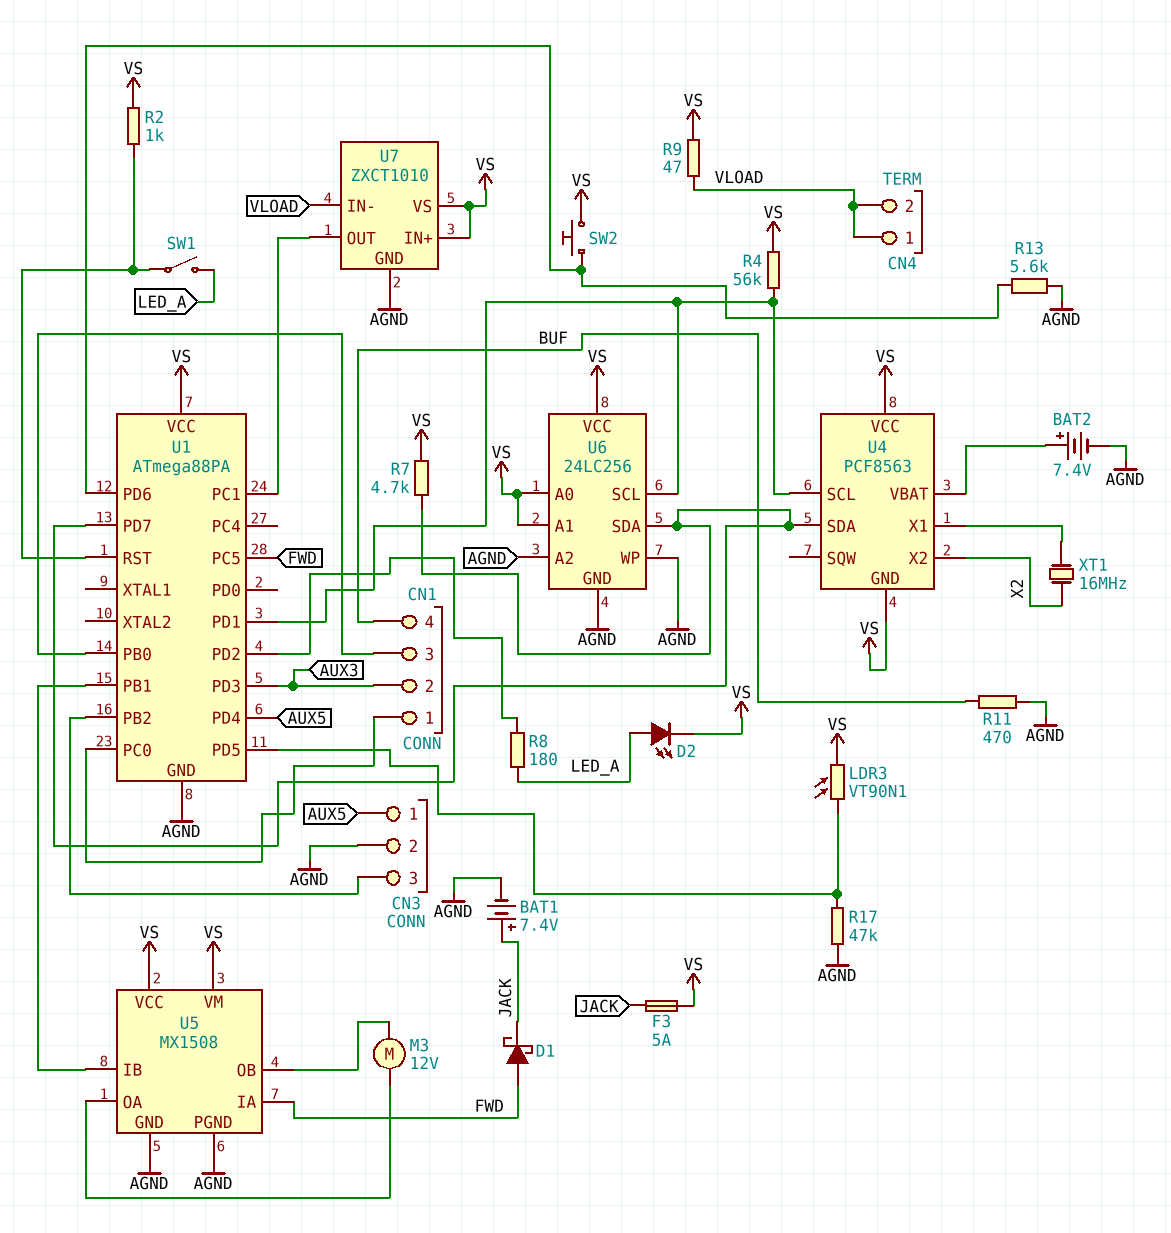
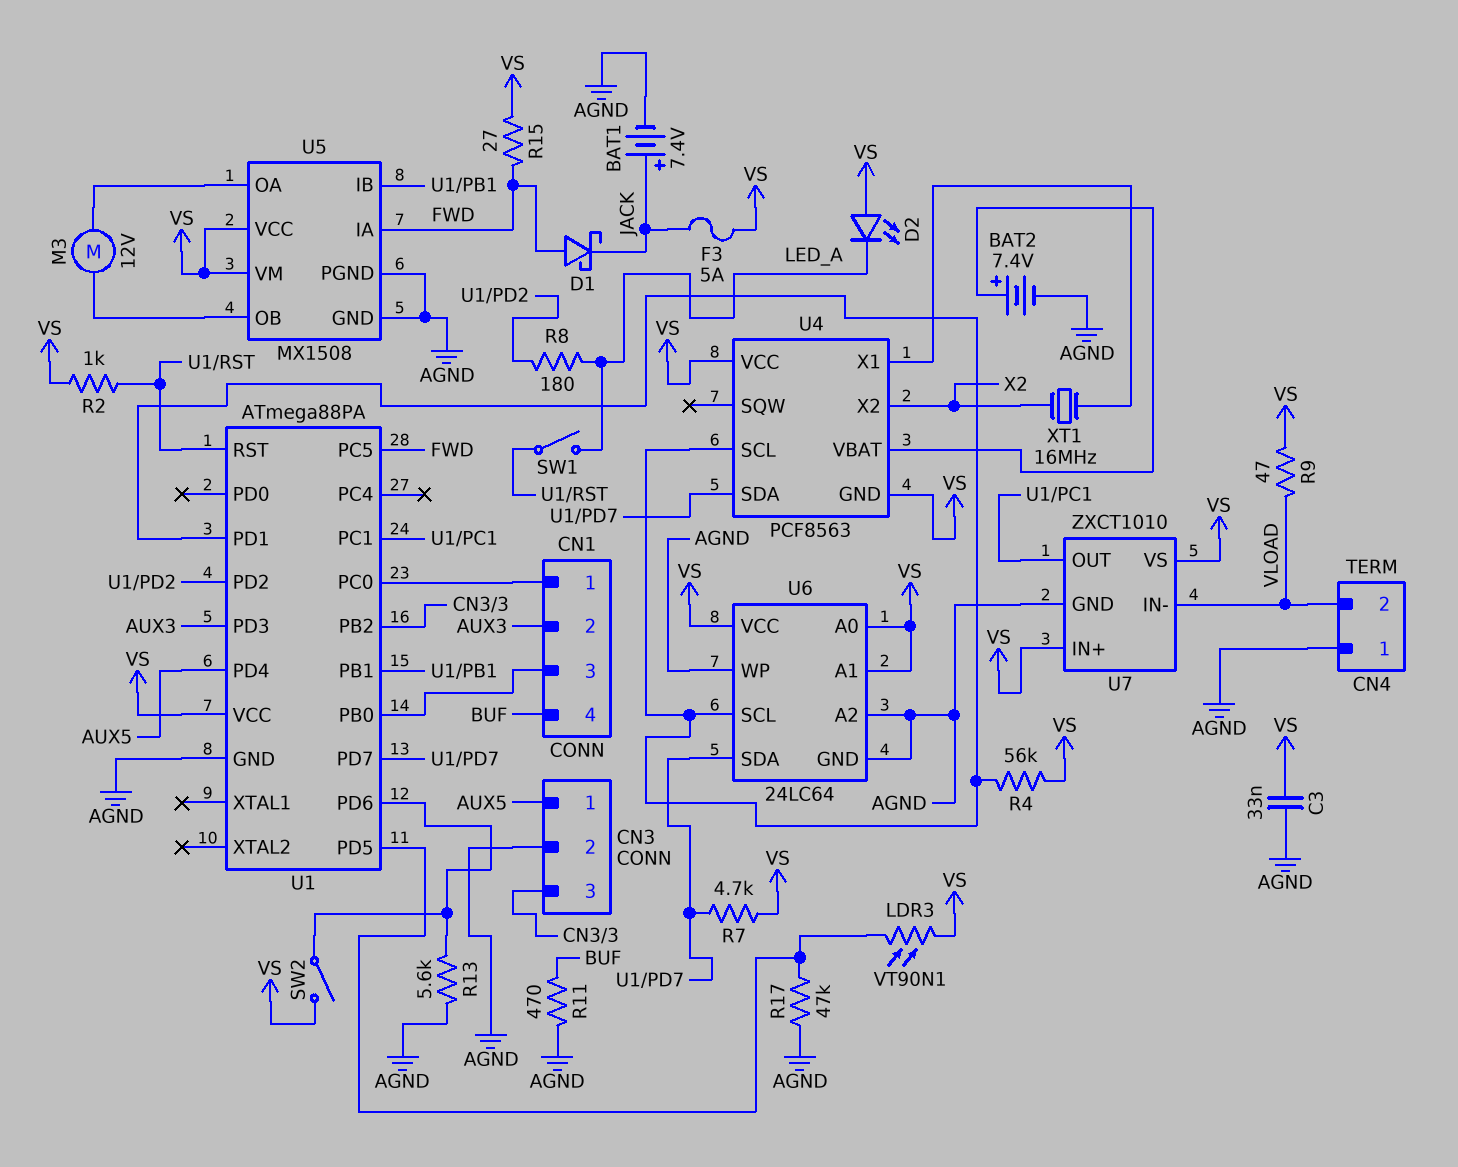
C3: none -> 33nF (AGND, VS)
CN4 pin 1: VLOAD -> AGND
D2: LED (A LED_A, K VS) -> LED (A VS, K LED_A)
R15: none -> 27 (FWD, VS)
SW2: button (U1/PD6, VS) -> switch (U1/PD6, VS)
U6: 24LC256 -> 24LC64

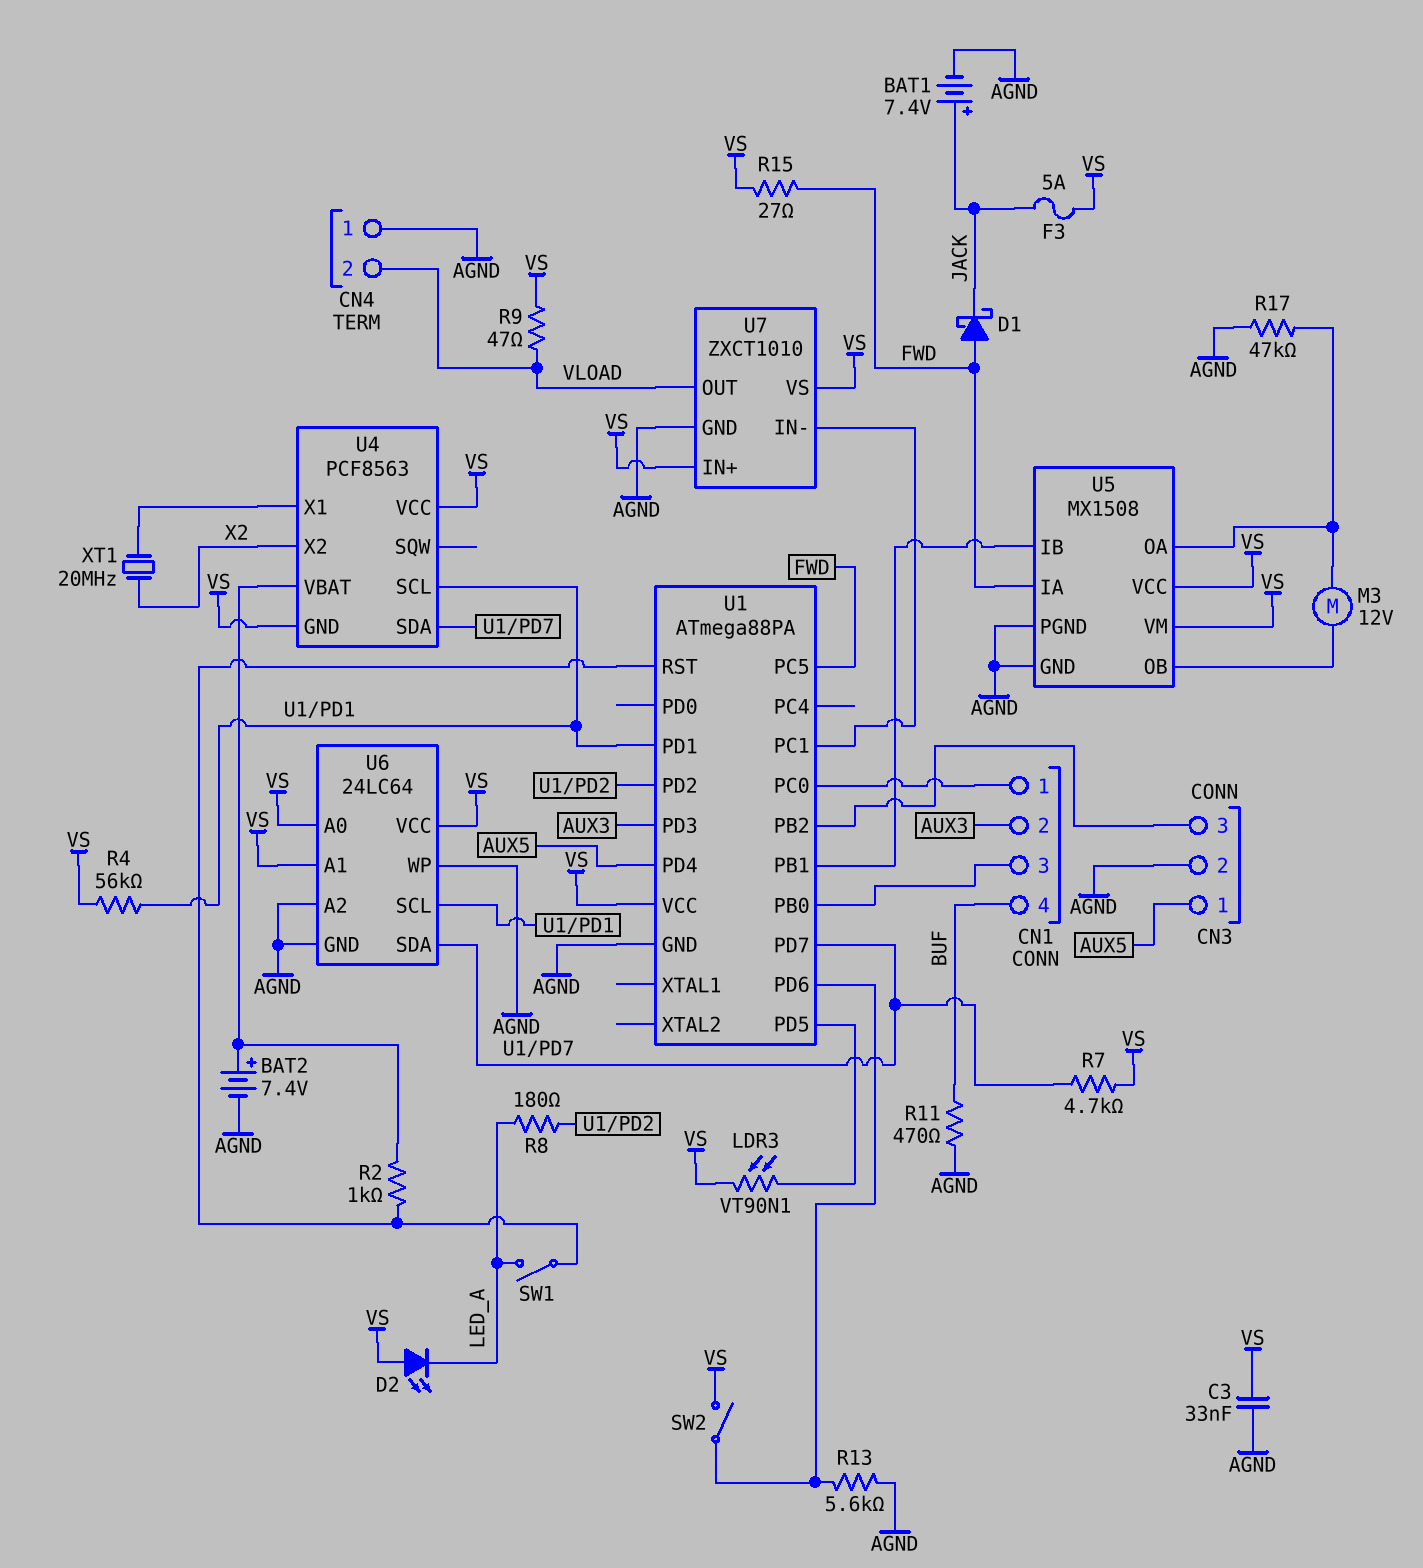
R2: 1k (U1/RST, VS) -> 1k (U1/RST, U4/VBAT)
R17: 47k (AGND, U1/PD5) -> 47k (AGND, U5/OA)
U7 pin IN-: VLOAD -> U1/PC1
U7 pin OUT: U1/PC1 -> VLOAD
XT1: 16MHz (U4/X1, X2) -> 20MHz (U4/X1, X2)

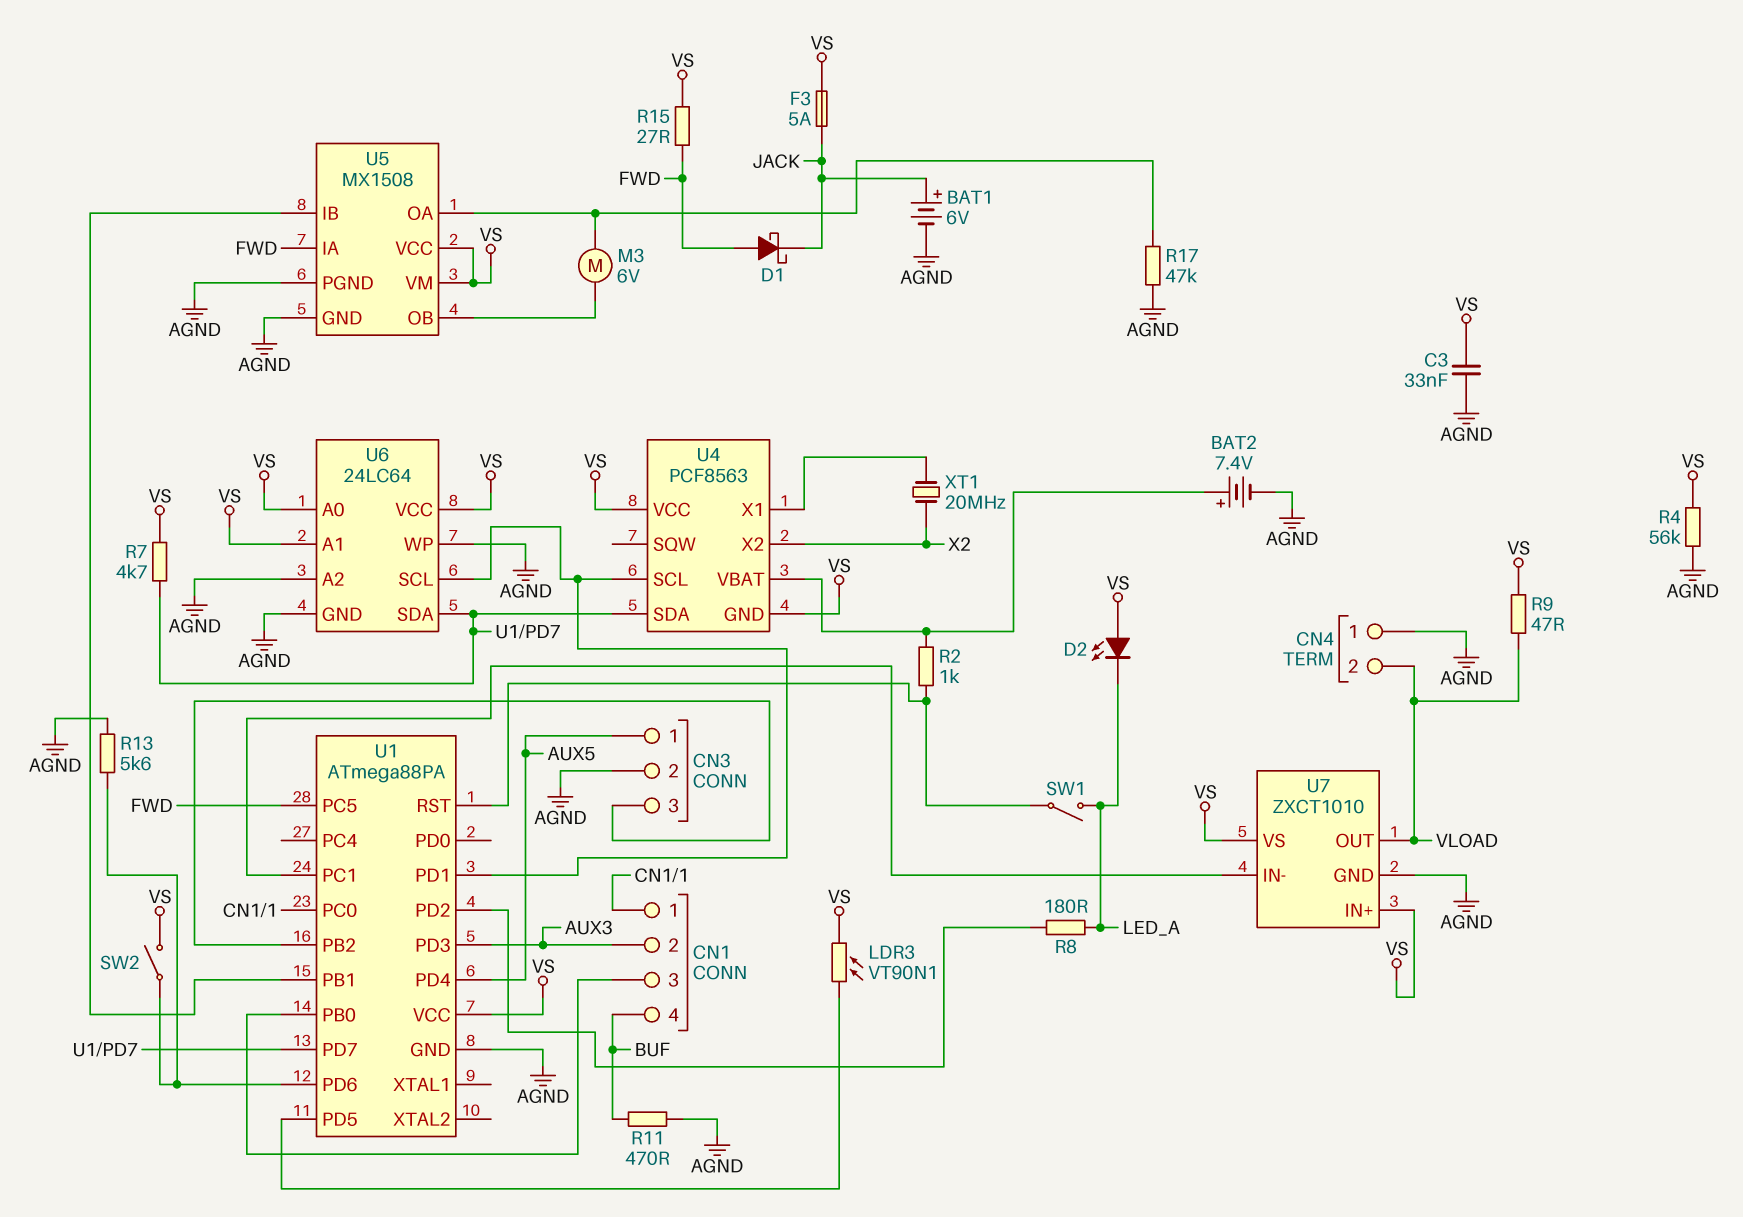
BAT1: 7.4V (plus JACK, minus AGND) -> 6V (plus JACK, minus AGND)
M3: motor 12V (U5/OA, U5/OB) -> motor 6V (U5/OA, U5/OB)
R4: 56k (U1/PD1, VS) -> 56k (AGND, VS)

